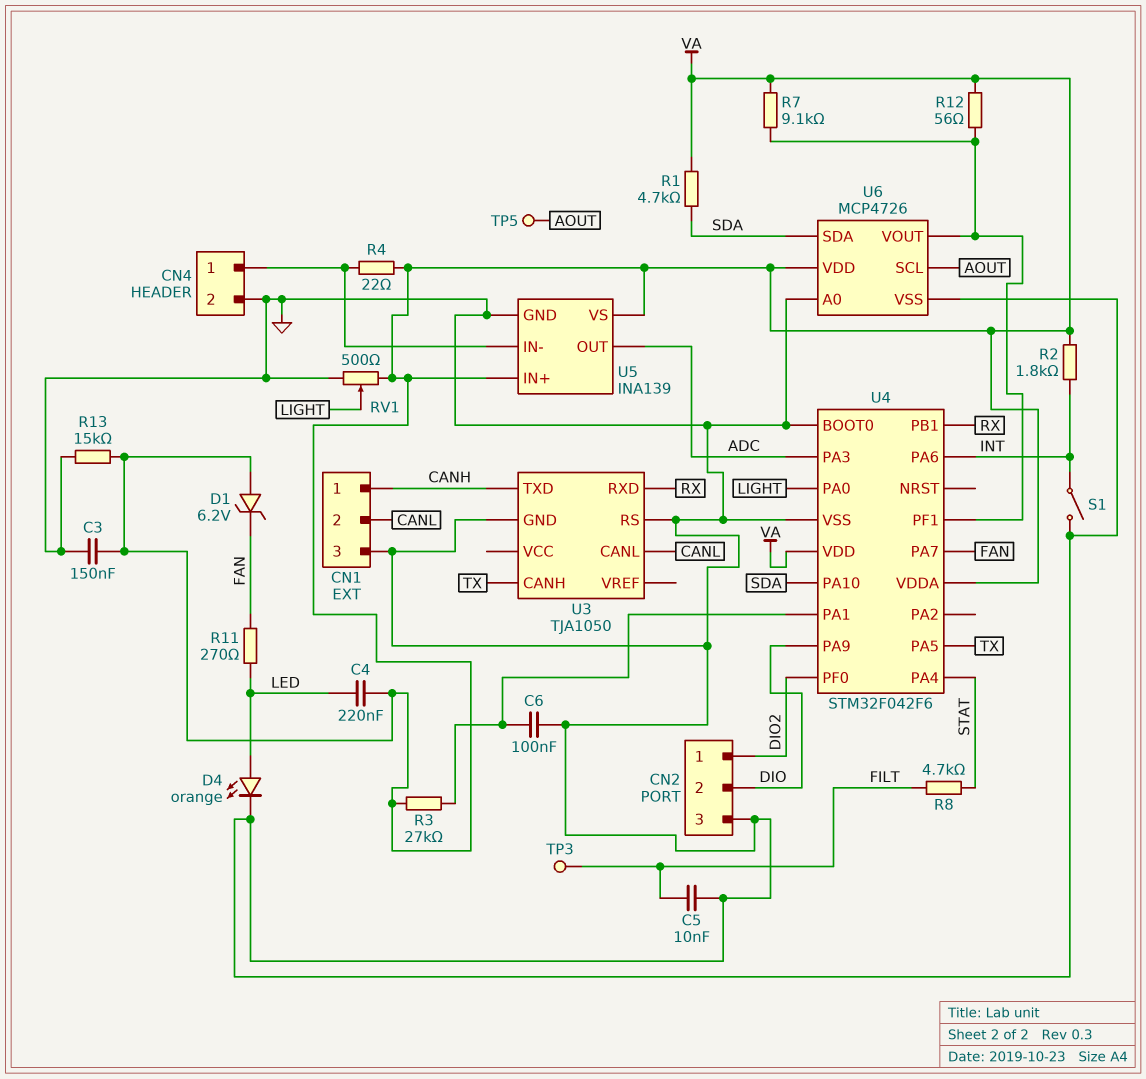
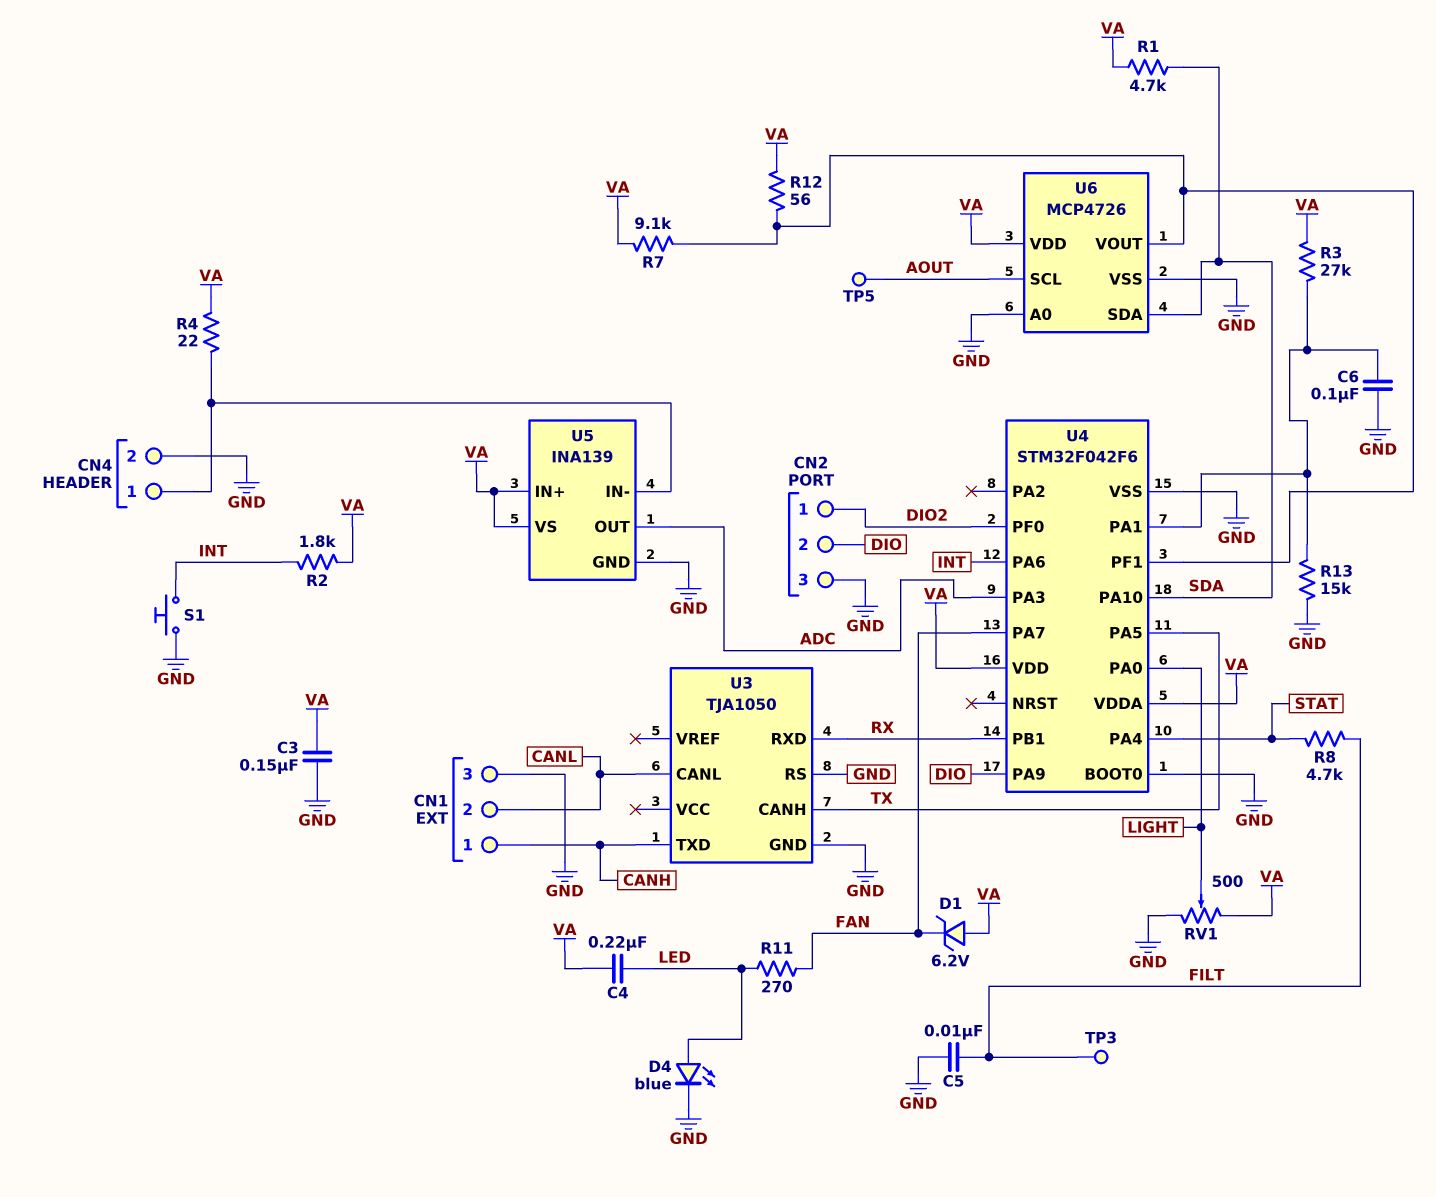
D4: LED orange (A LED, K GND) -> LED blue (A LED, K GND)
R13: 15k (GND, VA) -> 15k (GND, U4/PA1)
S1: switch (GND, INT) -> button (GND, INT)

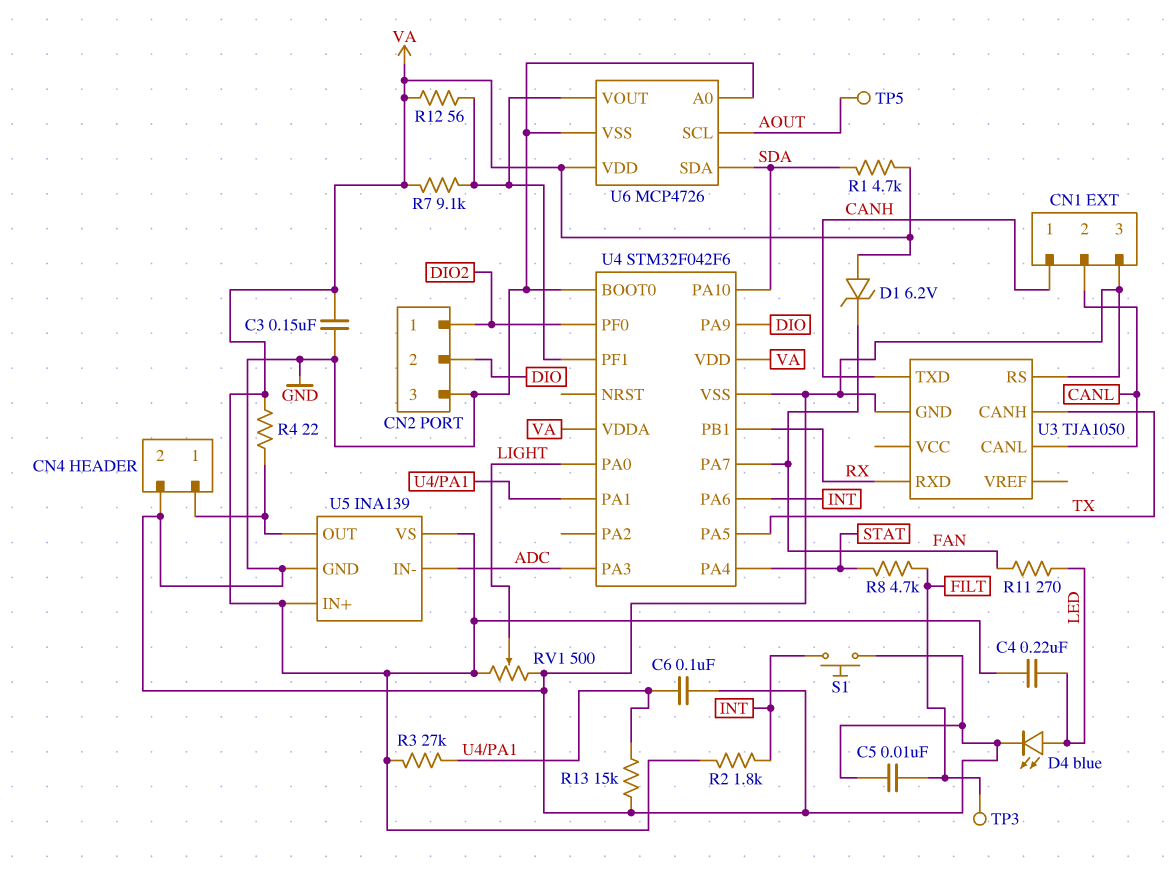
U5 pin IN-: CN4/1 -> ADC
U5 pin OUT: ADC -> CN4/1

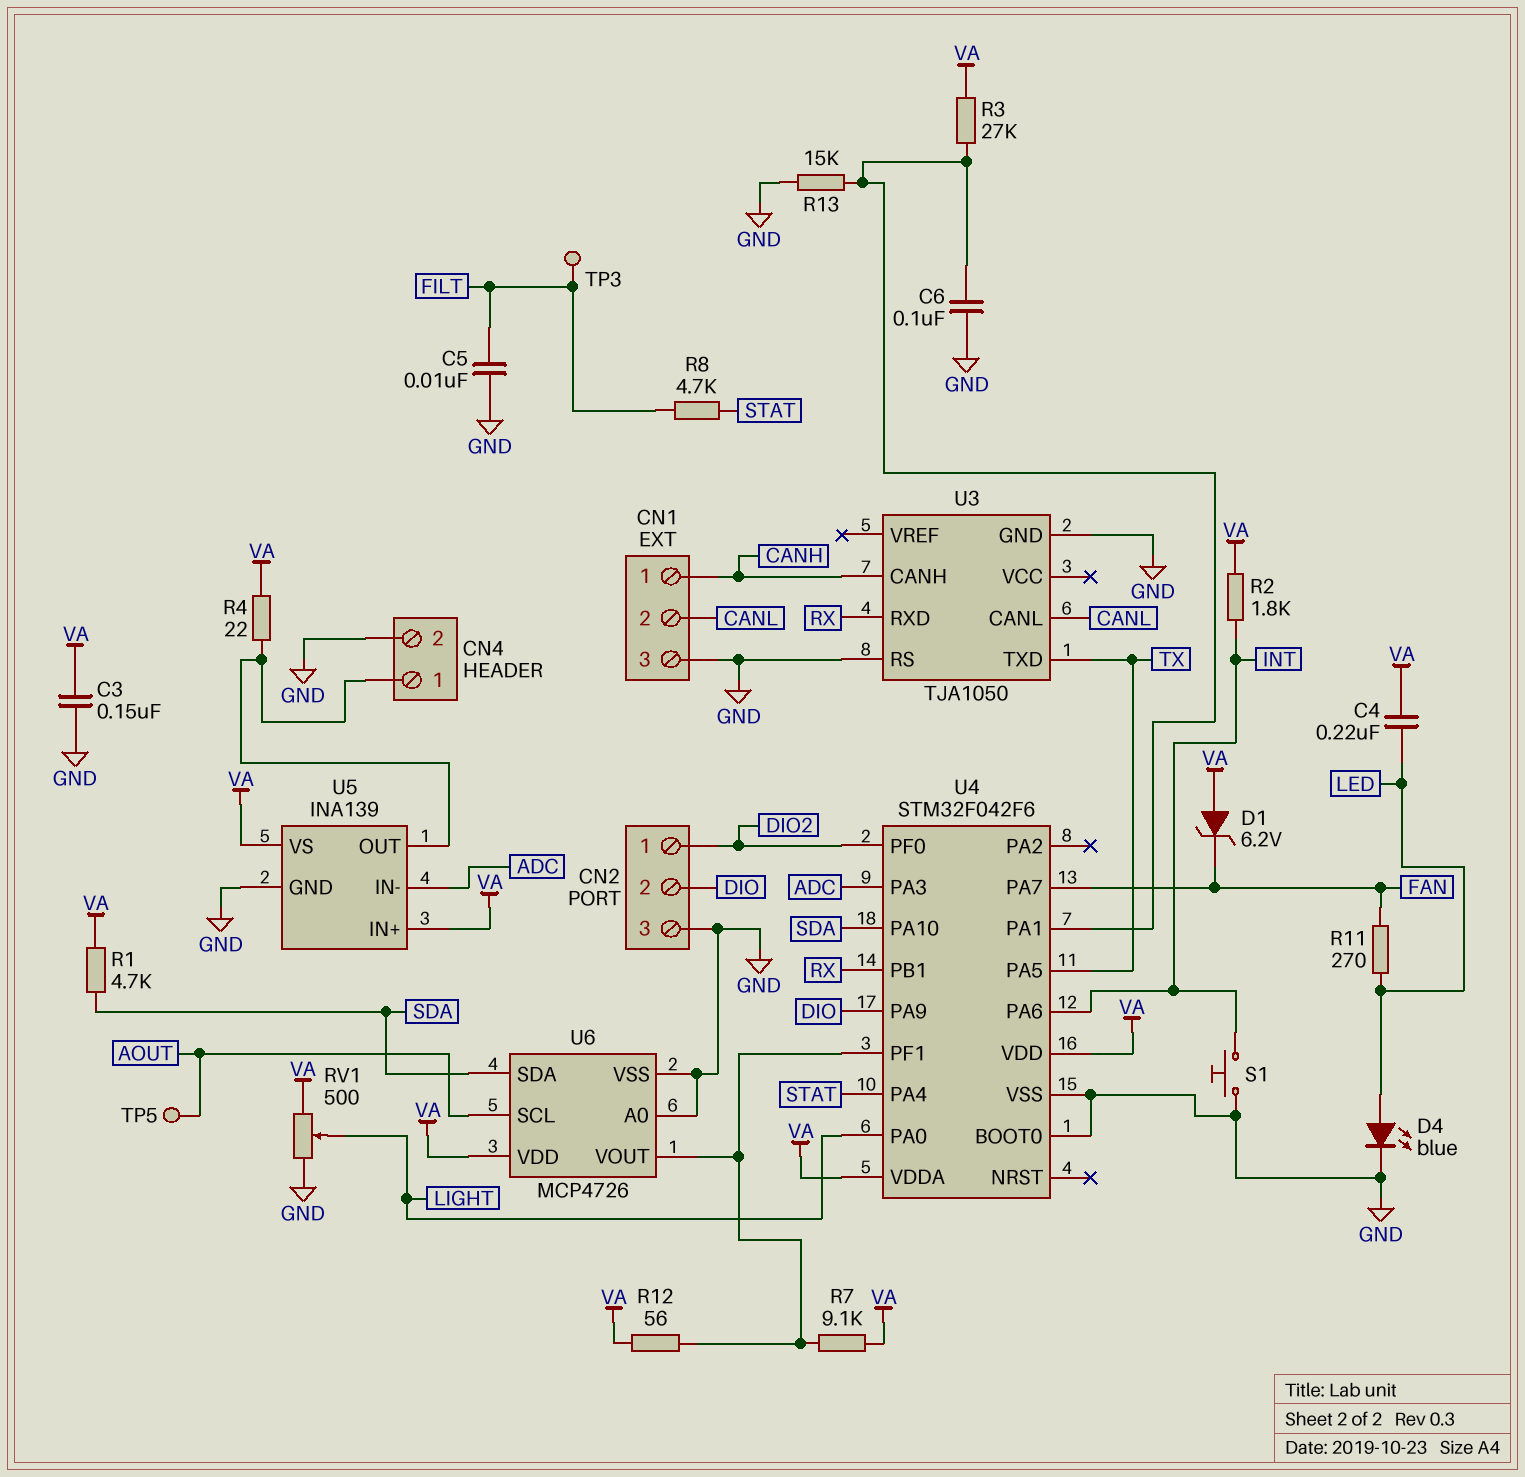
U3 pin CANH: TX -> CANH
U3 pin TXD: CANH -> TX

